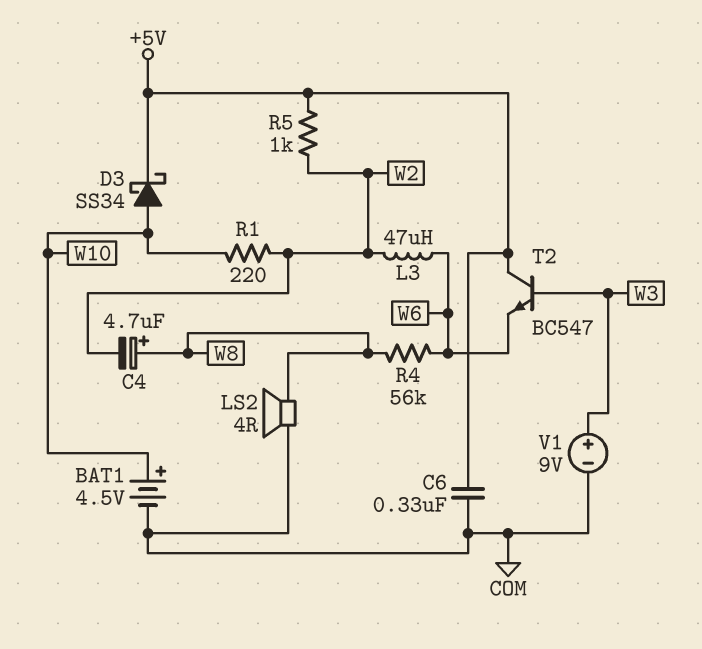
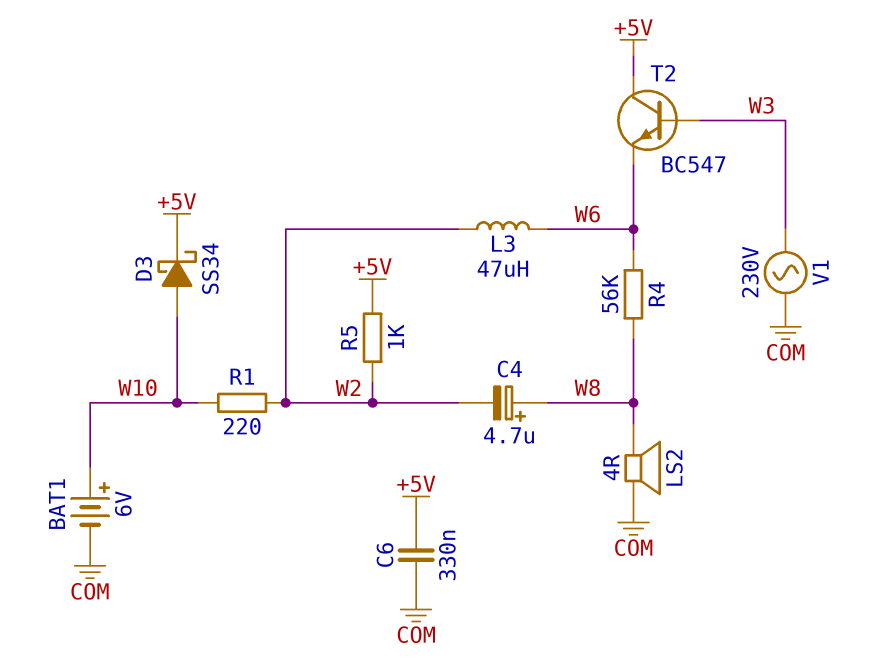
BAT1: 4.5V (plus W10, minus COM) -> 6V (plus W10, minus COM)
V1: 9V (plus W3, minus COM) -> AC 230V (COM, W3)

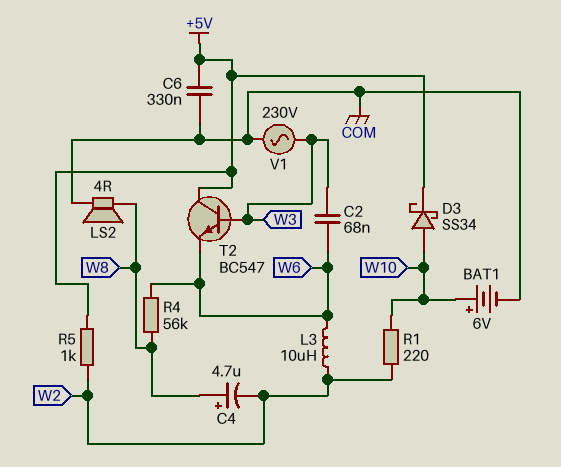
C2: none -> 68nF (W3, W6)
L3: 47uH (W2, W6) -> 10uH (W2, W6)

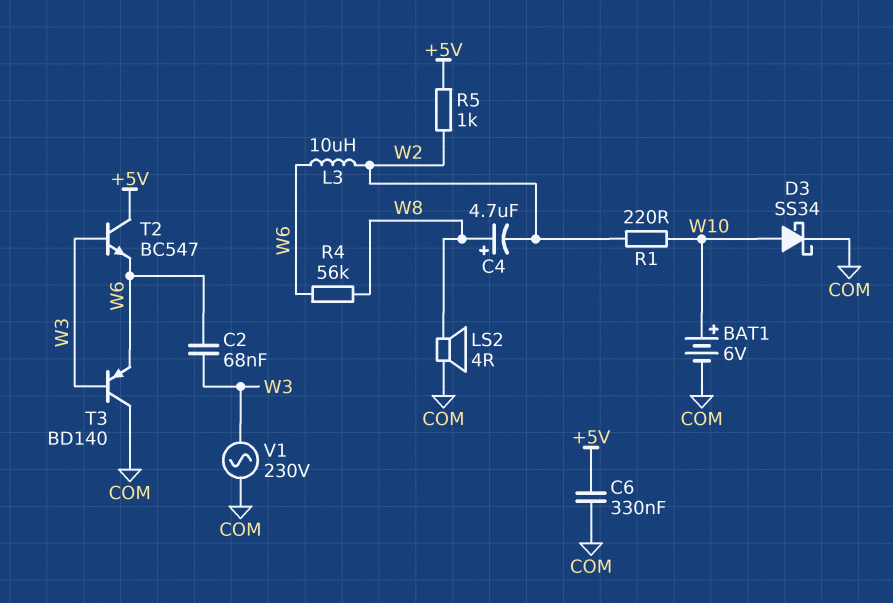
D3: schottky SS34 (A W10, K +5V) -> schottky SS34 (A W10, K COM)
T3: none -> PNP BD140 (B W3, C COM, E W6)

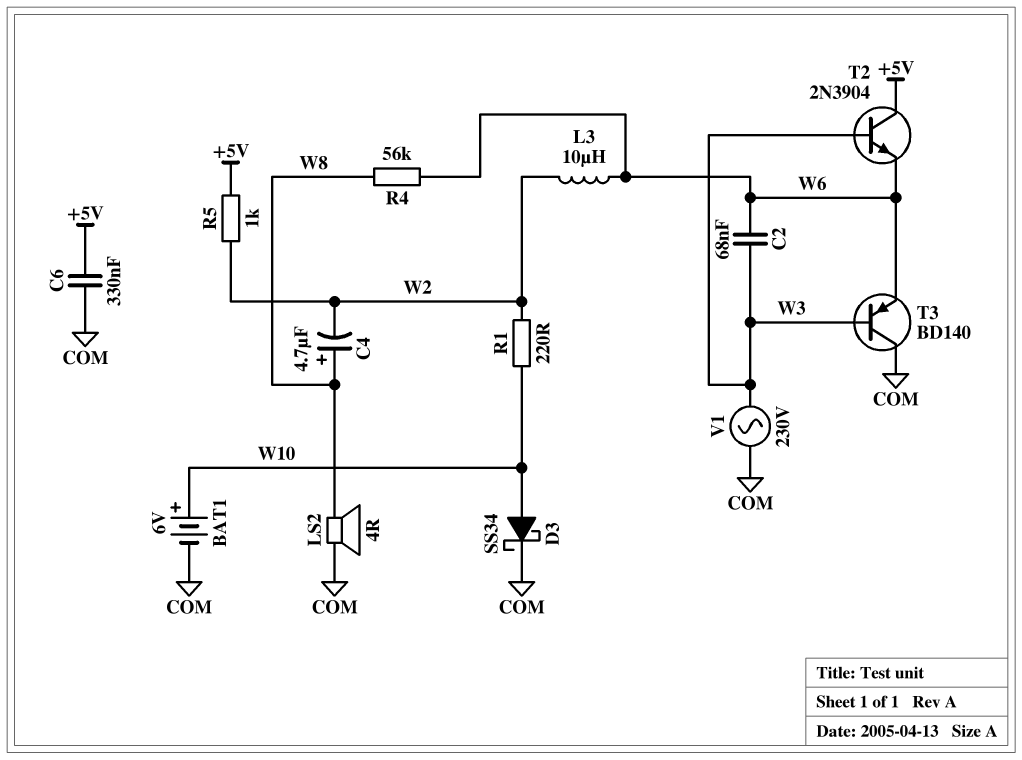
T2: NPN BC547 (B W3, C +5V, E W6) -> NPN 2N3904 (B W3, C +5V, E W6)

